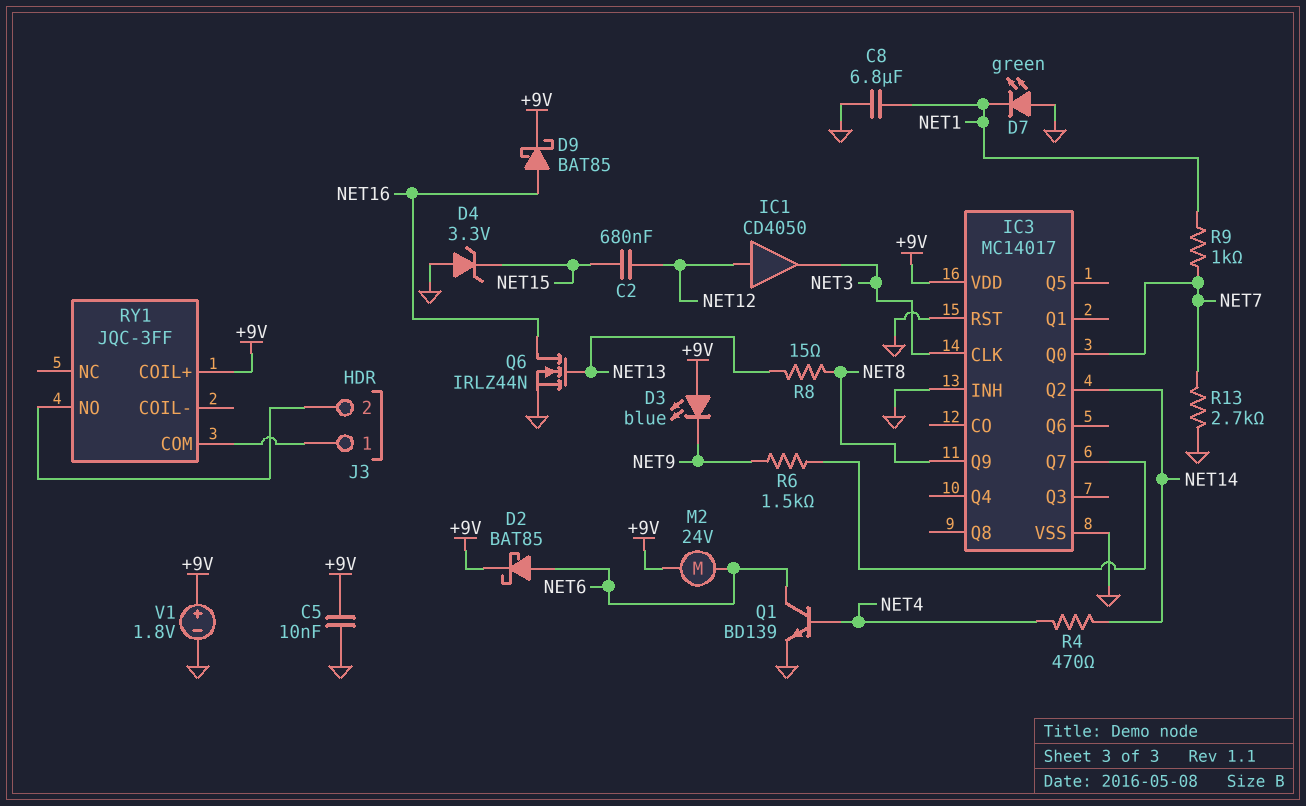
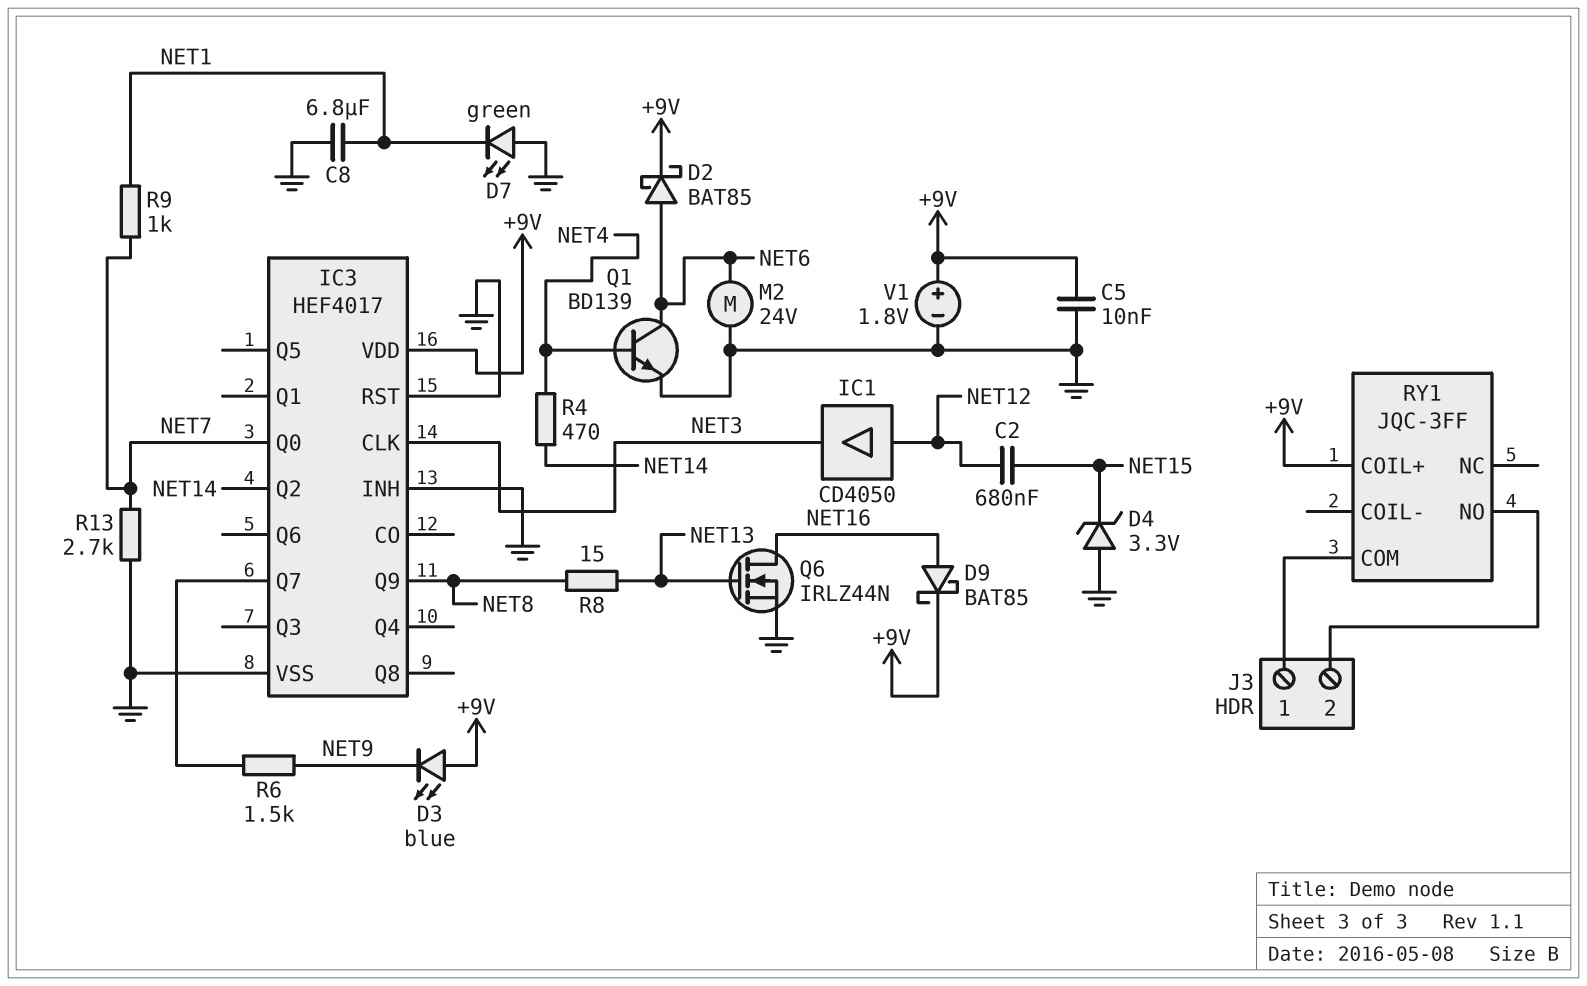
IC3: MC14017 -> HEF4017
M2: motor 24V (+9V, NET6) -> motor 24V (GND, NET6)

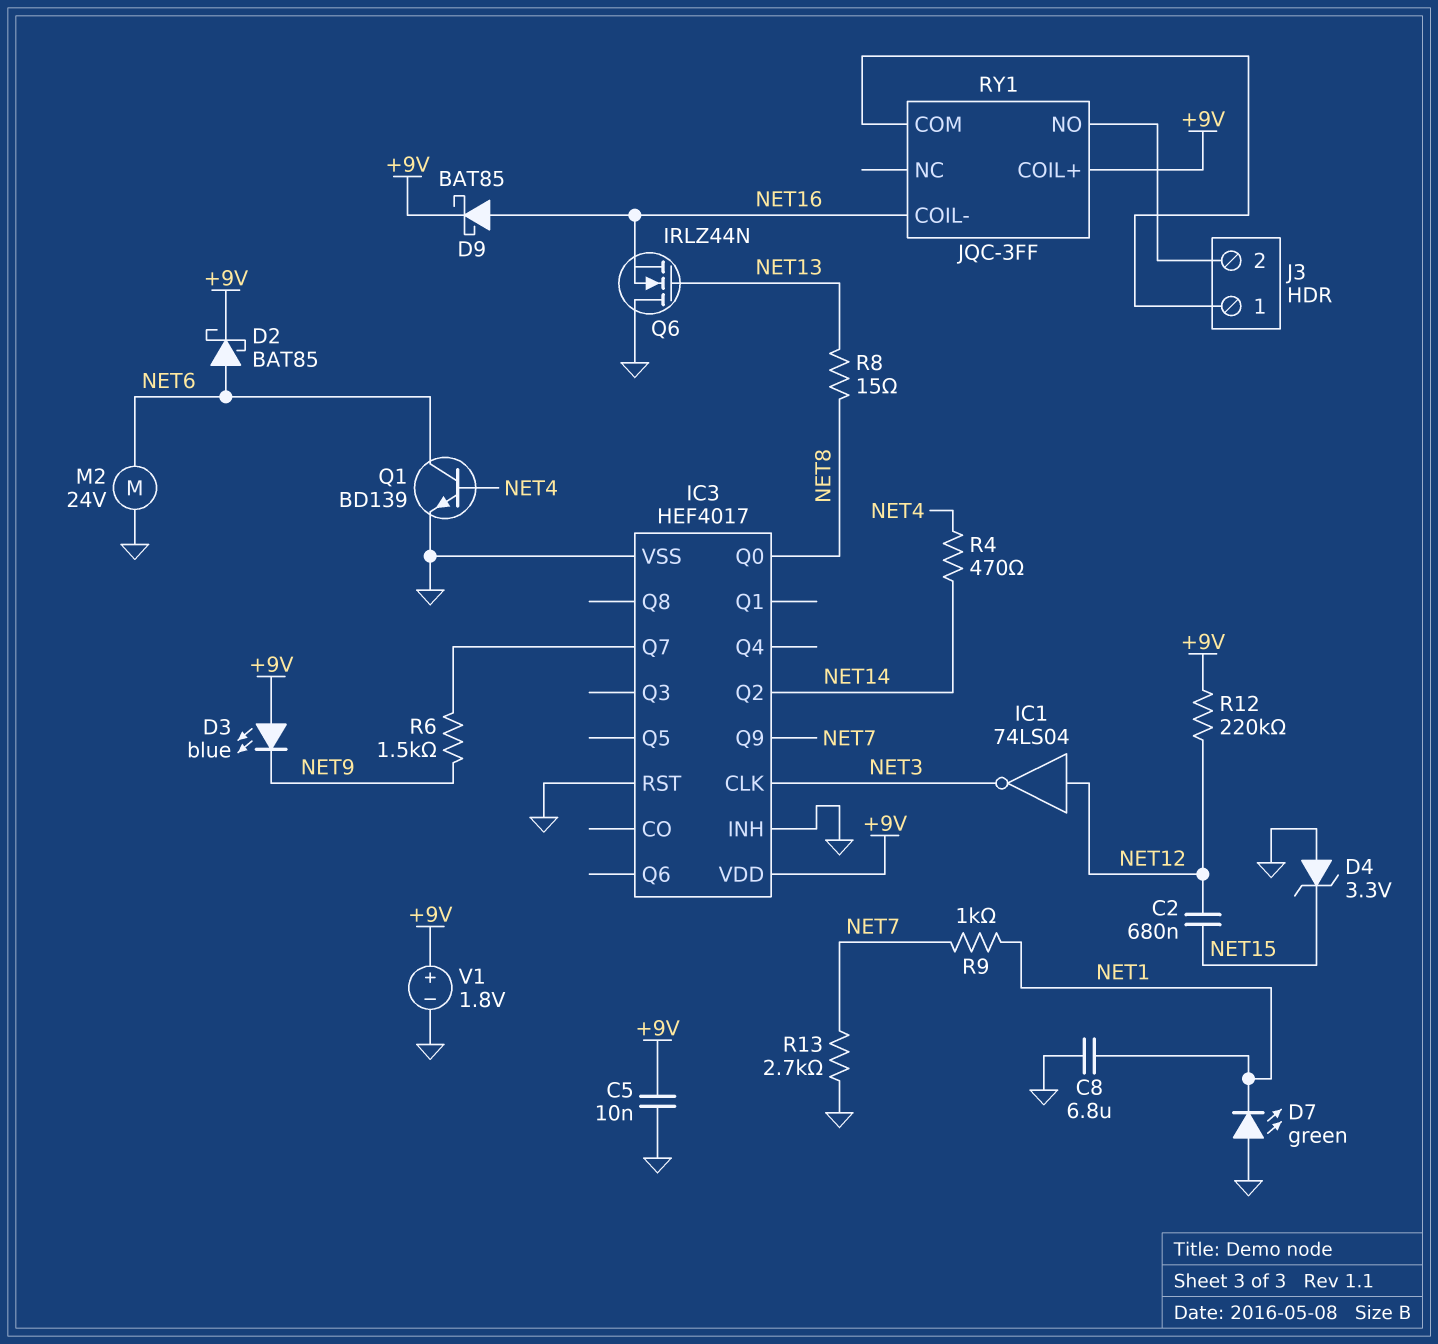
IC1: buffer CD4050 (in NET12, out NET3) -> NOT 74LS04 (in NET12, out NET3)
IC3 pin Q0: NET7 -> NET8
IC3 pin Q9: NET8 -> NET7
Q6: NMOS IRLZ44N (G NET13, D NET16, S GND) -> NMOS IRLZ44N (G NET13, D GND, S NET16)
R12: none -> 220k (+9V, NET12)
RY1 pin COIL-: none -> NET16

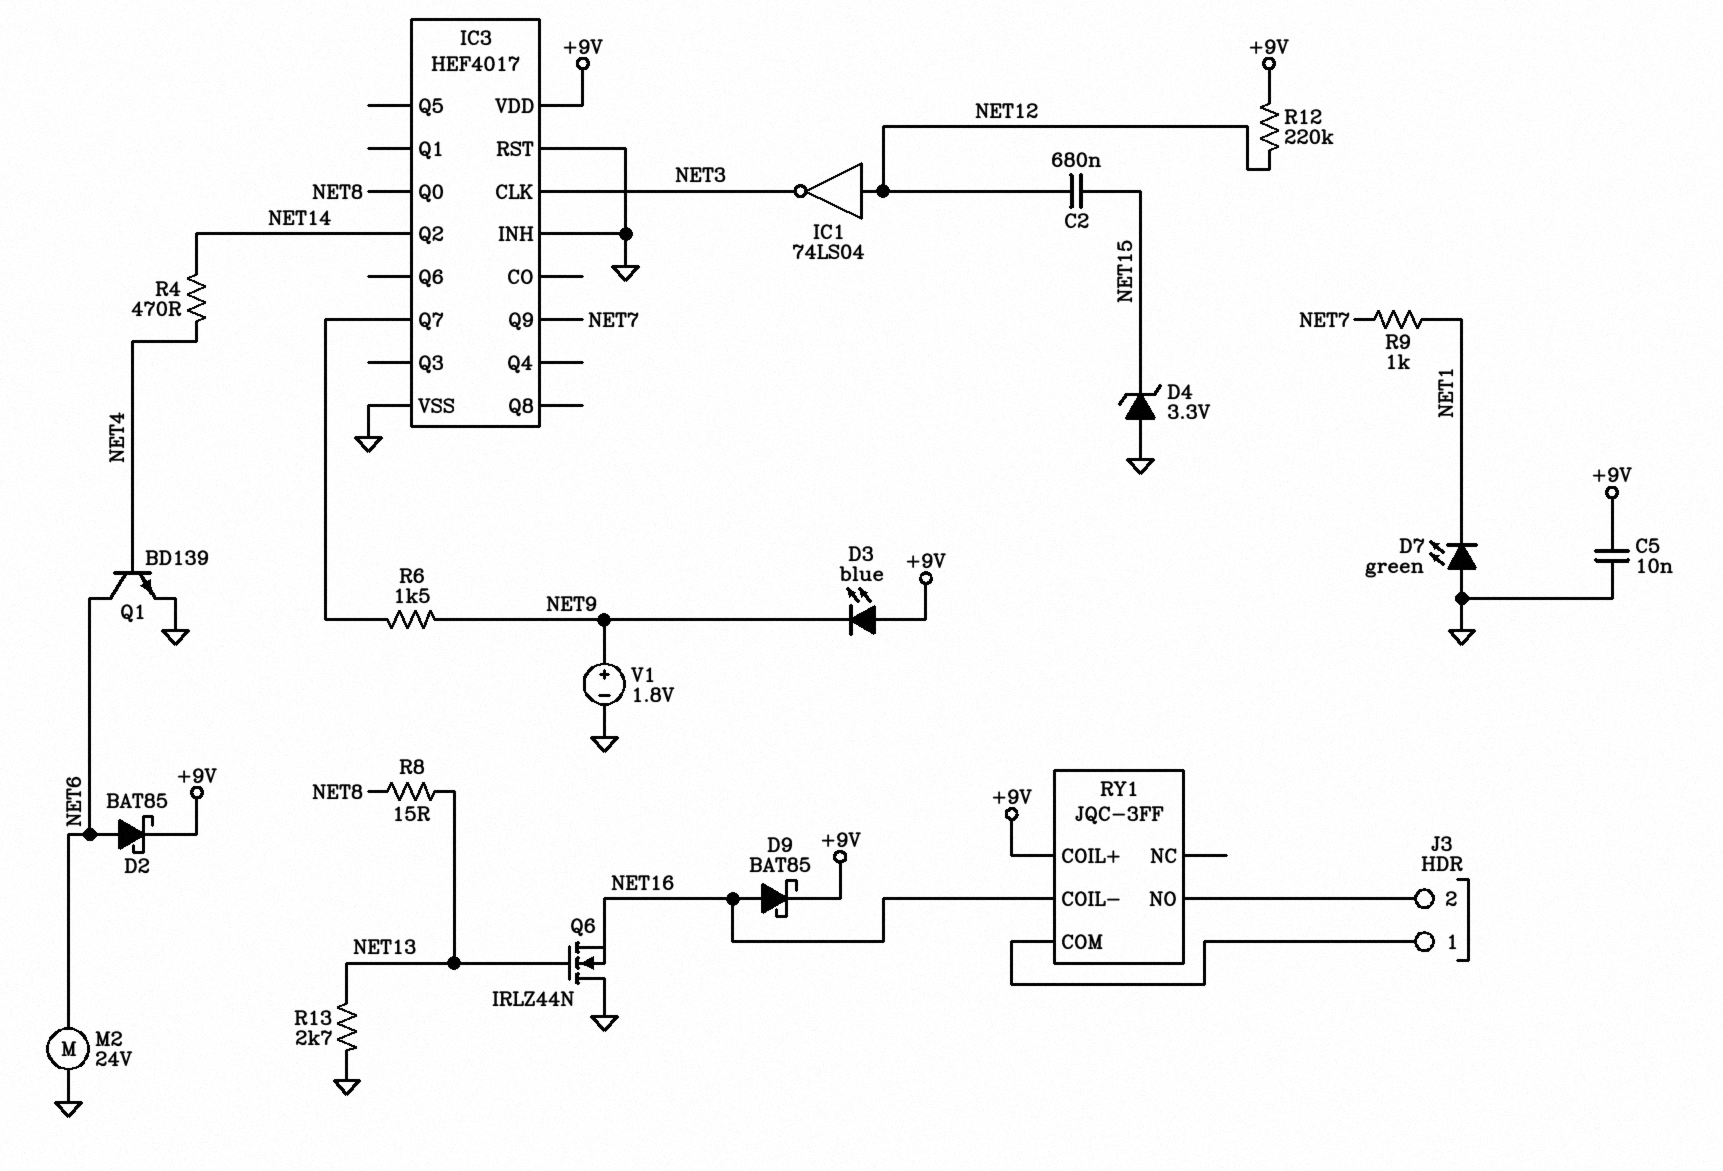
C8: 6.8uF (GND, NET1) -> none
R13: 2.7k (GND, NET7) -> 2.7k (GND, NET13)
V1: 1.8V (plus +9V, minus GND) -> 1.8V (plus NET9, minus GND)

